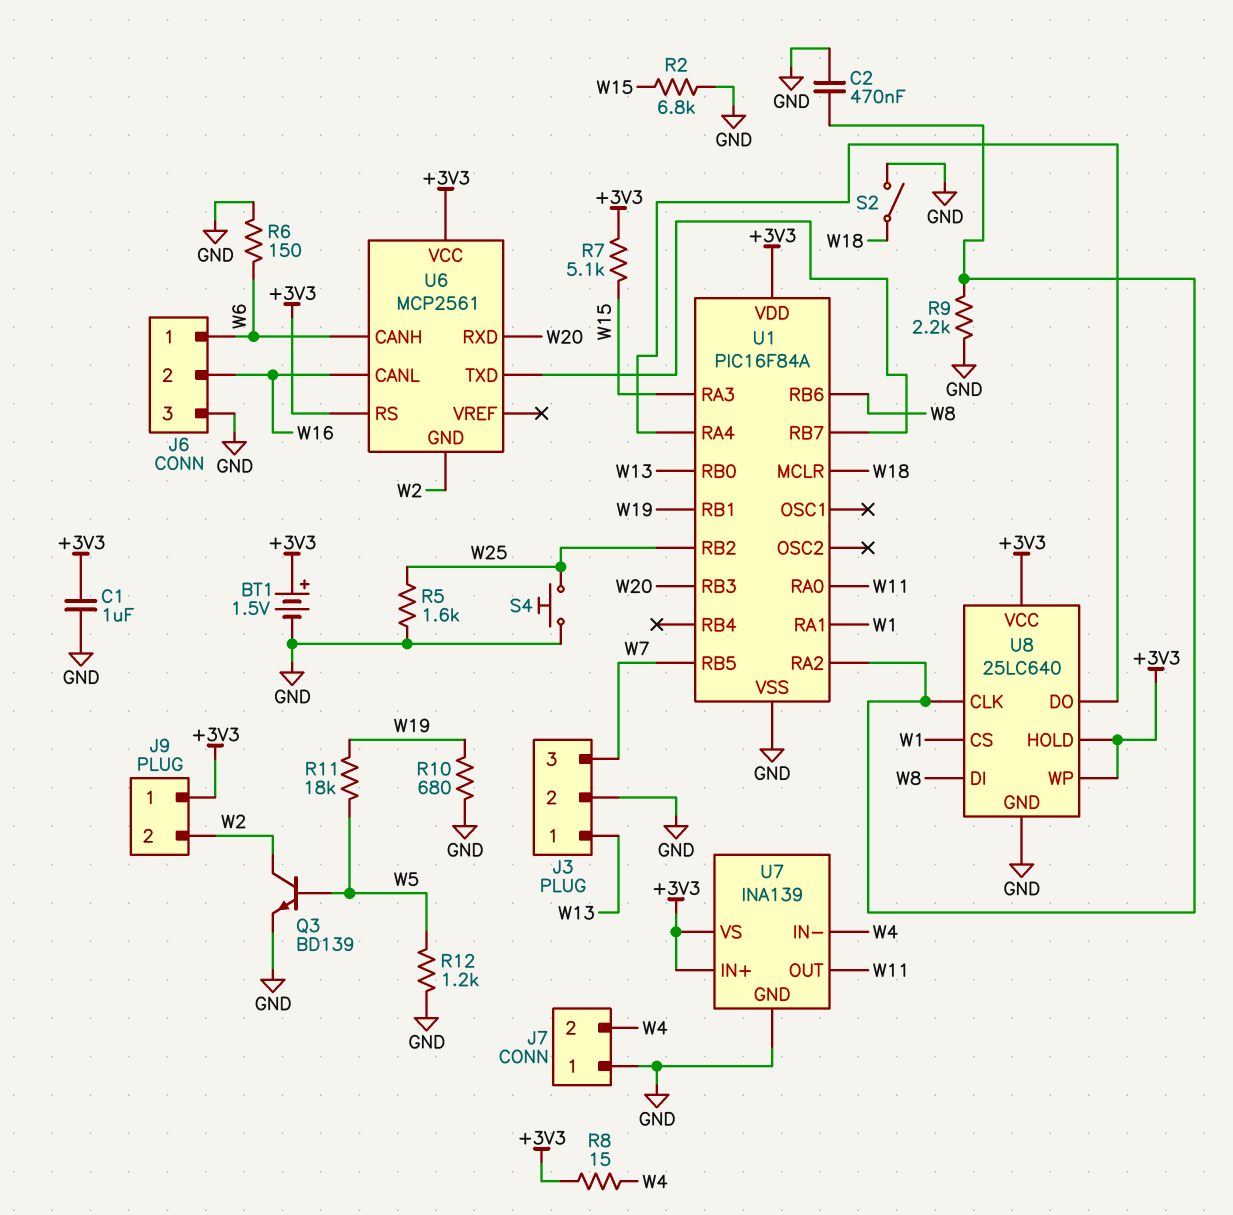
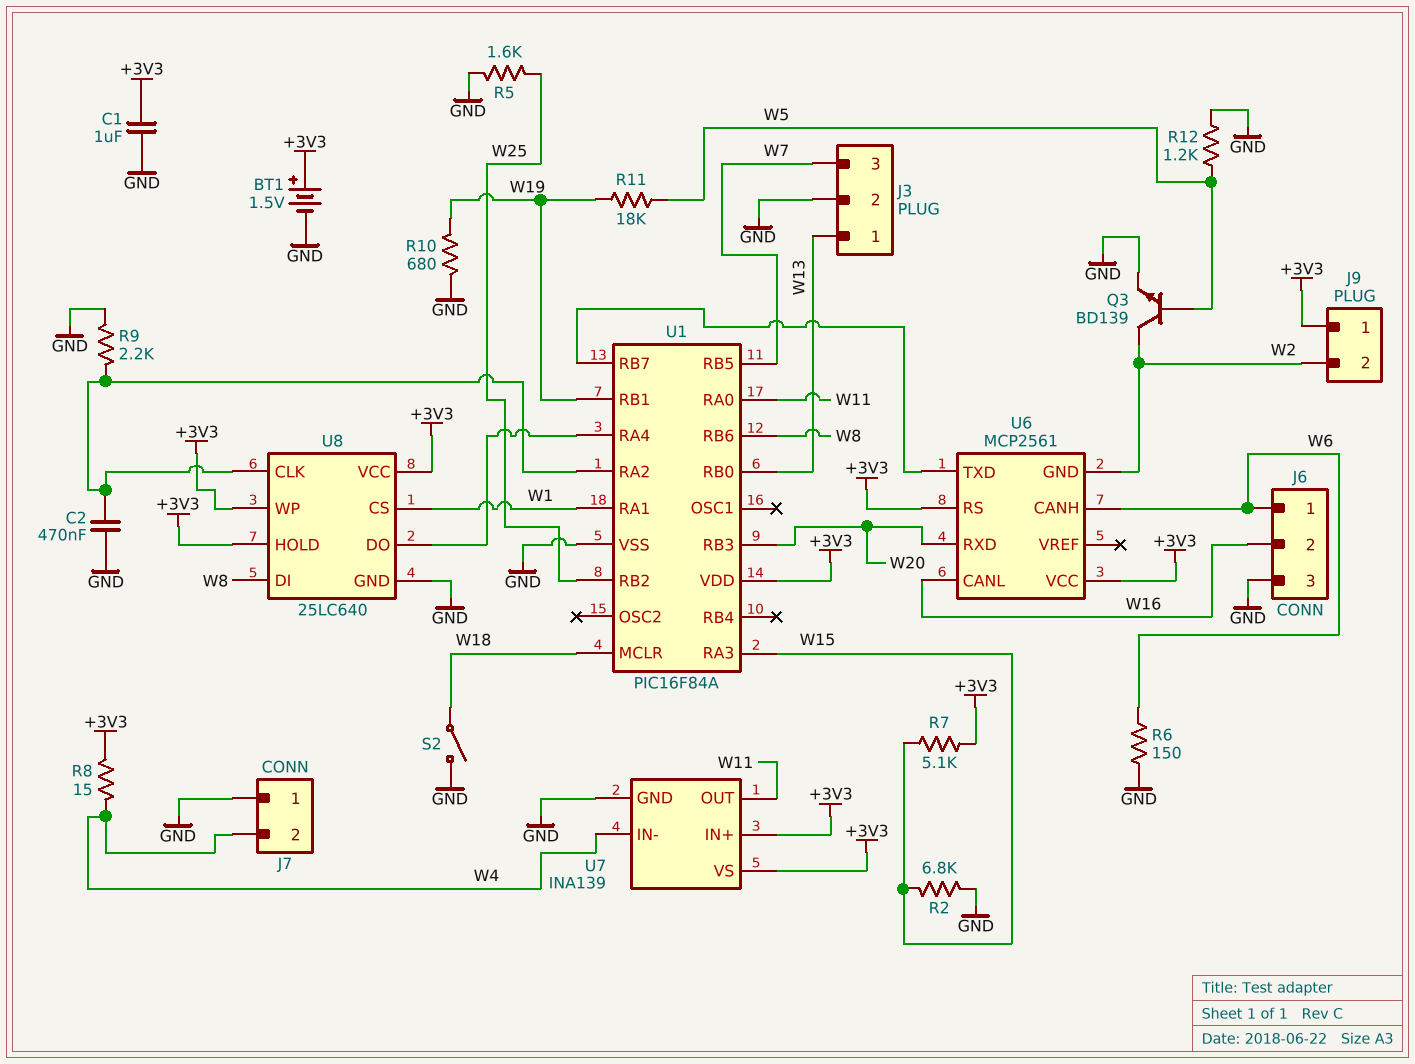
S4: button (GND, W25) -> none

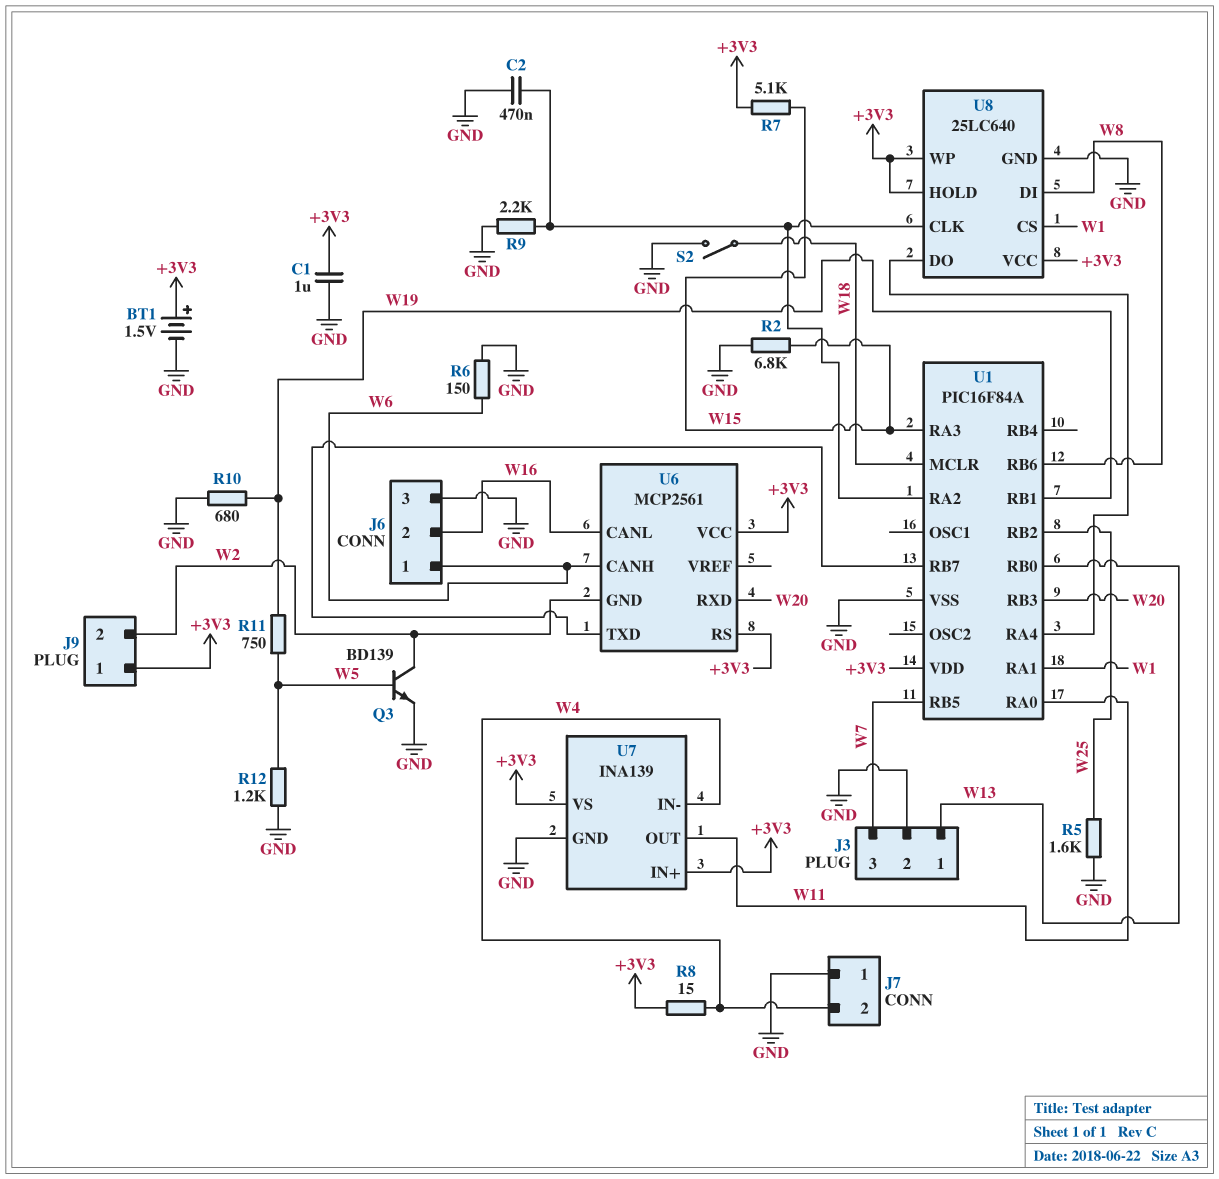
R11: 18k (W5, W19) -> 750 (W5, W19)

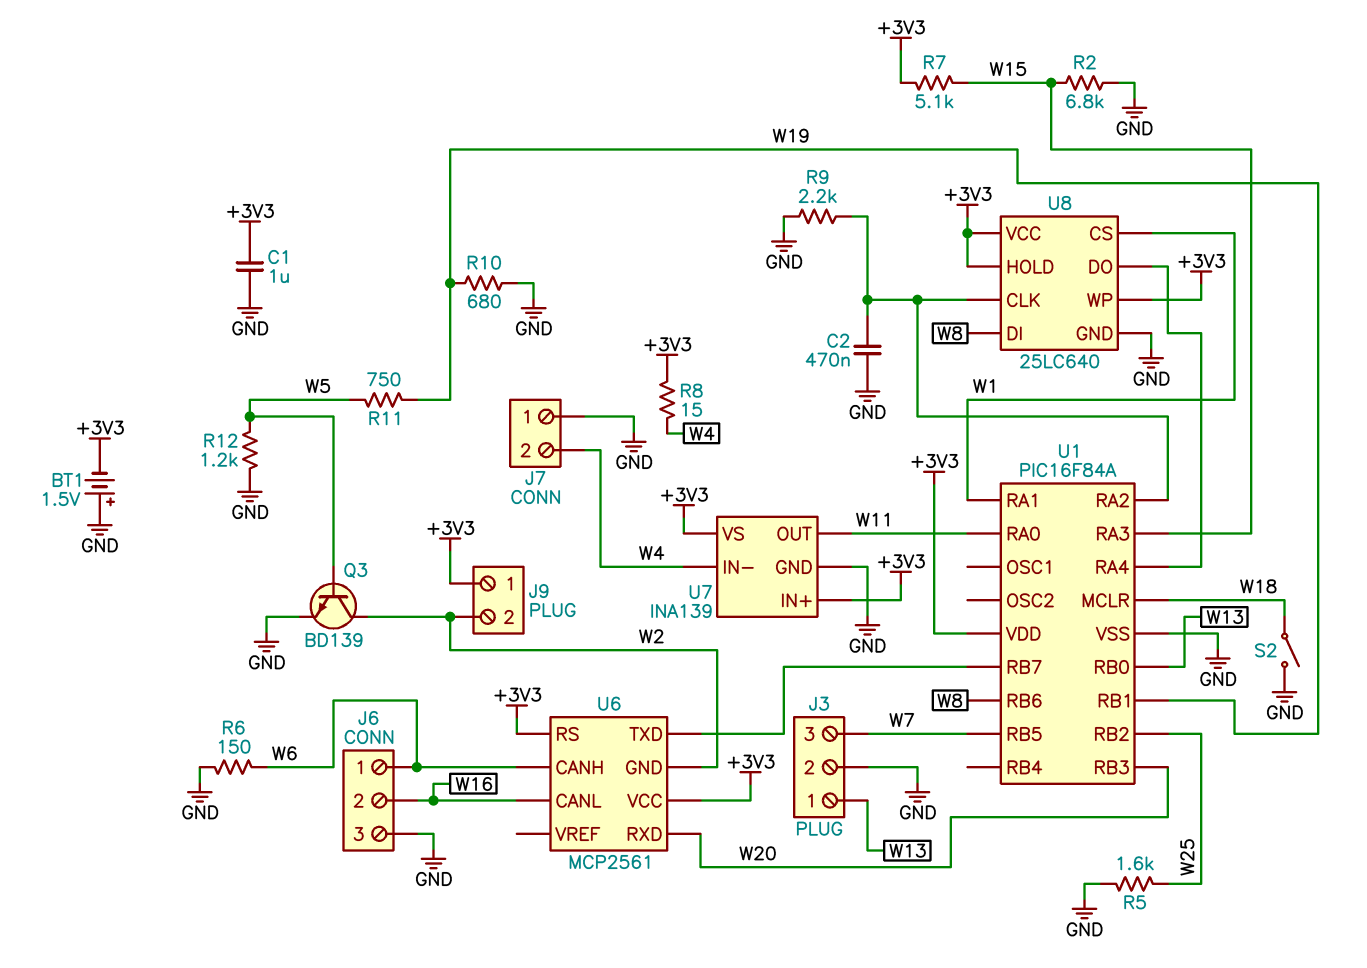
BT1: 1.5V (plus +3V3, minus GND) -> 1.5V (plus GND, minus +3V3)

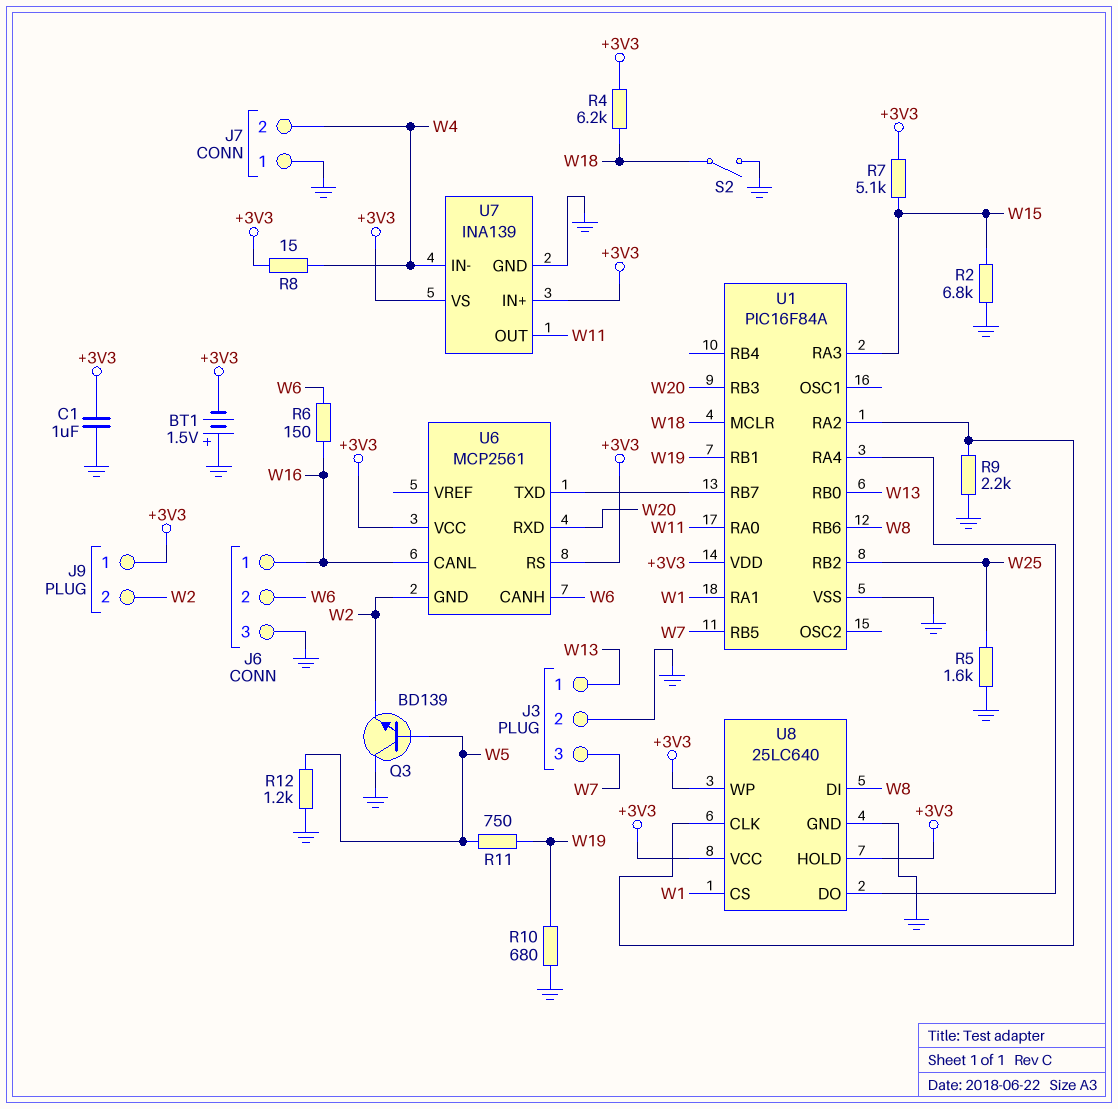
C2: 470nF (GND, U1/RA2) -> none
J6 pin 1: W6 -> W16
J6 pin 2: W16 -> W6
Q3: NPN BD139 (B W5, C W2, E GND) -> NPN BD139 (B W5, C GND, E W2)
R4: none -> 6.2k (+3V3, W18)
R6: 150 (GND, W6) -> 150 (W6, W16)

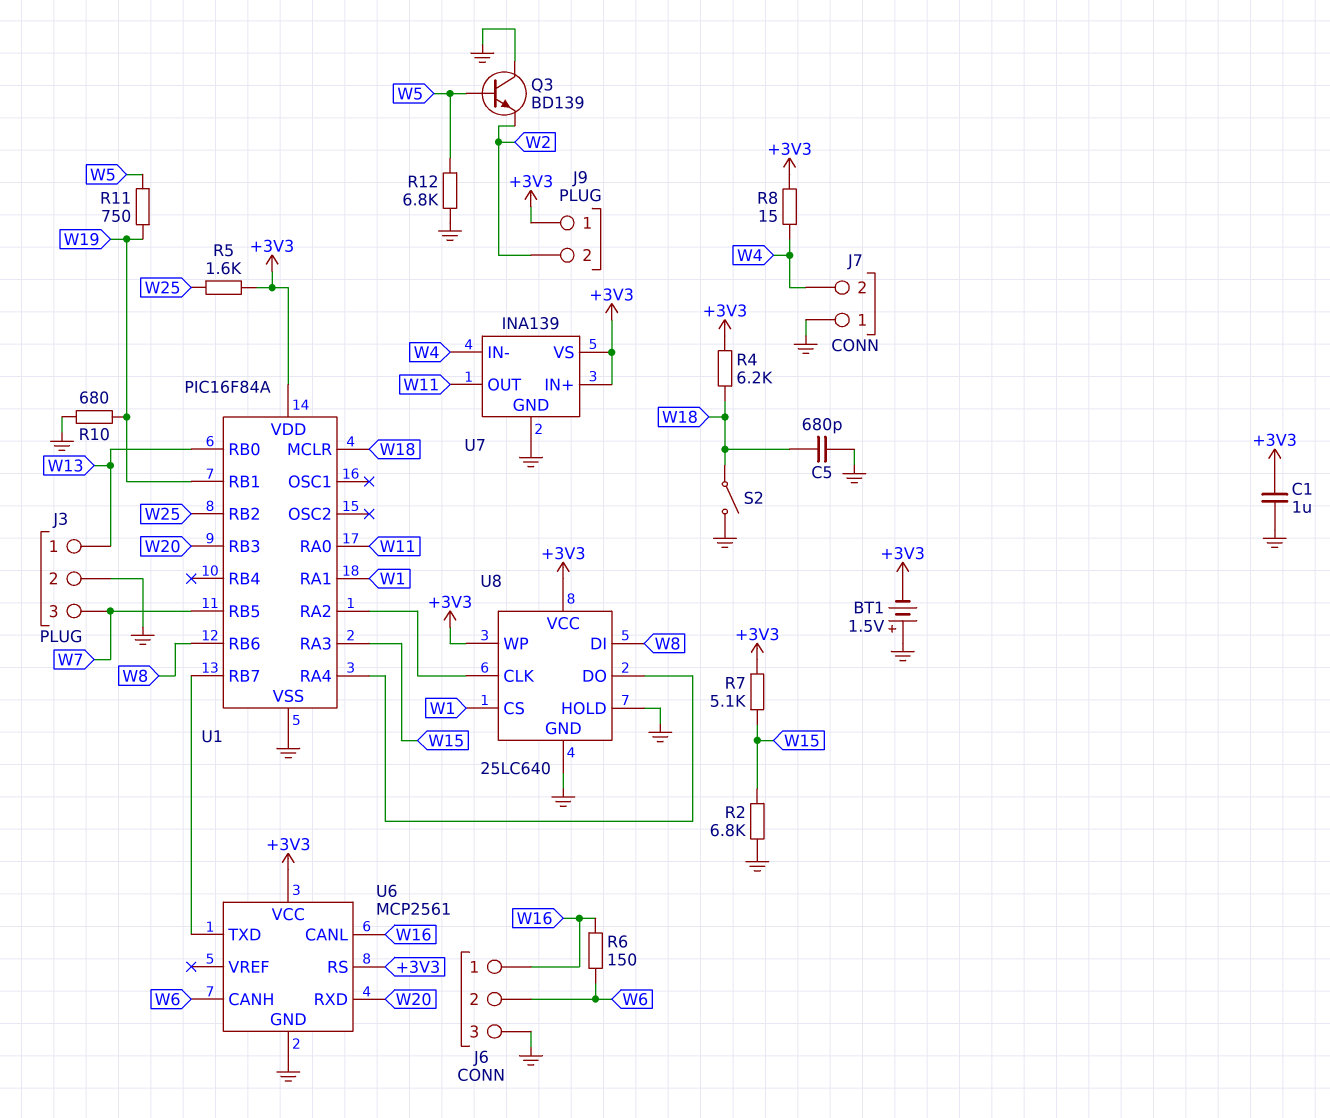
C5: none -> 680pF (GND, W18)
R5: 1.6k (GND, W25) -> 1.6k (+3V3, W25)
R9: 2.2k (GND, U1/RA2) -> none
R12: 1.2k (GND, W5) -> 6.8k (GND, W5)
U6 pin GND: W2 -> GND
U8 pin HOLD: +3V3 -> GND

